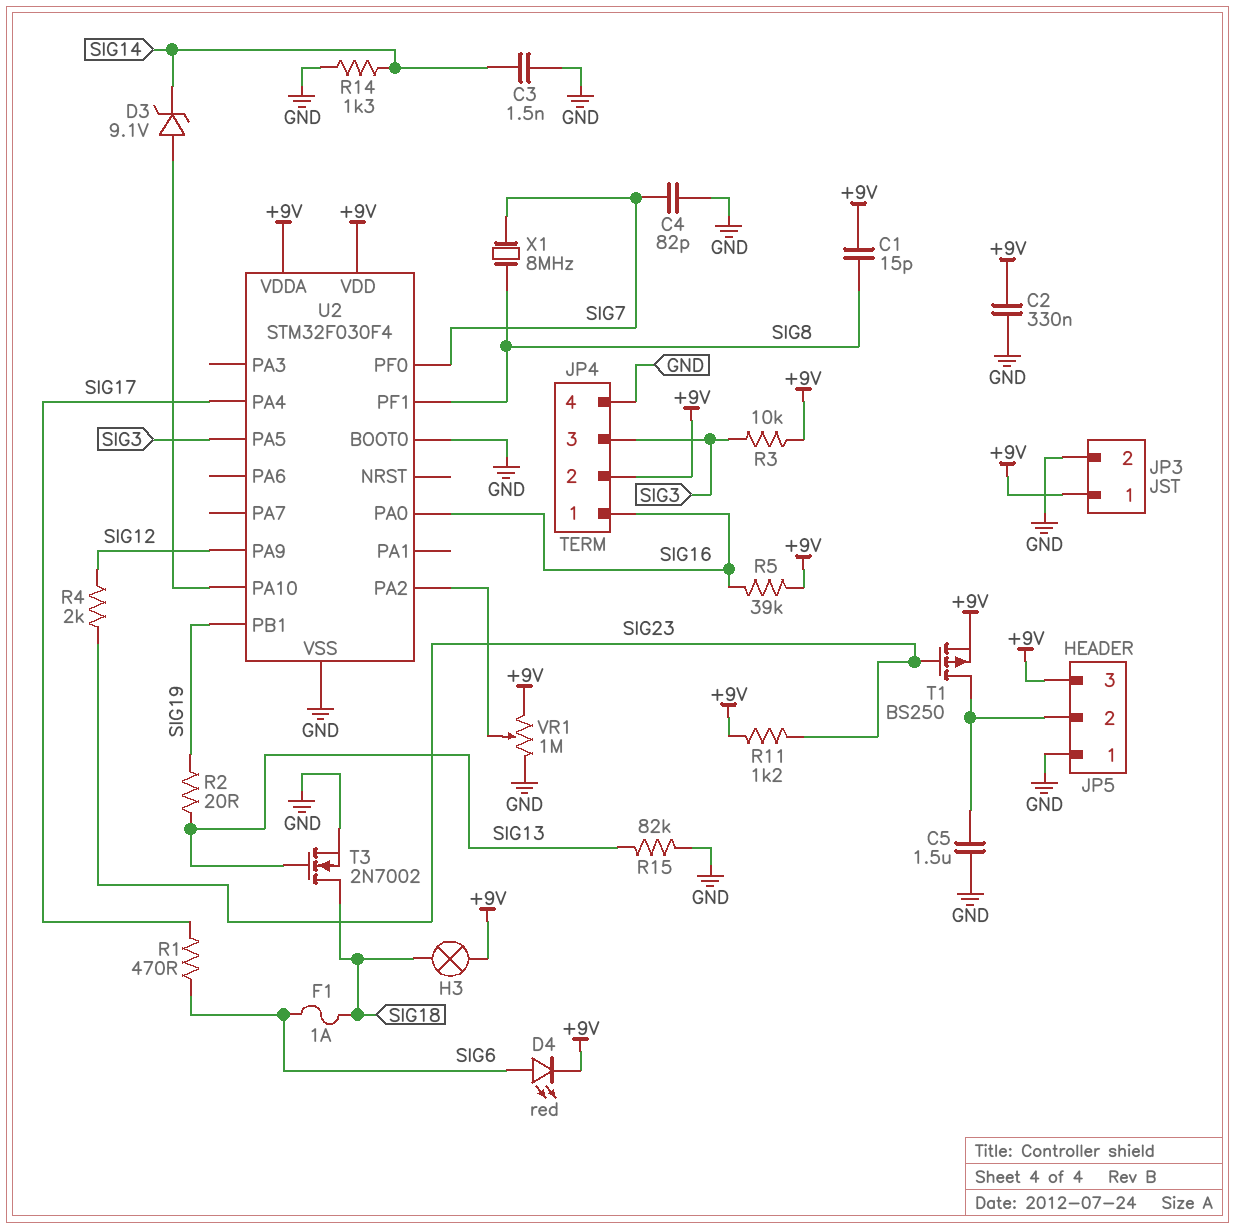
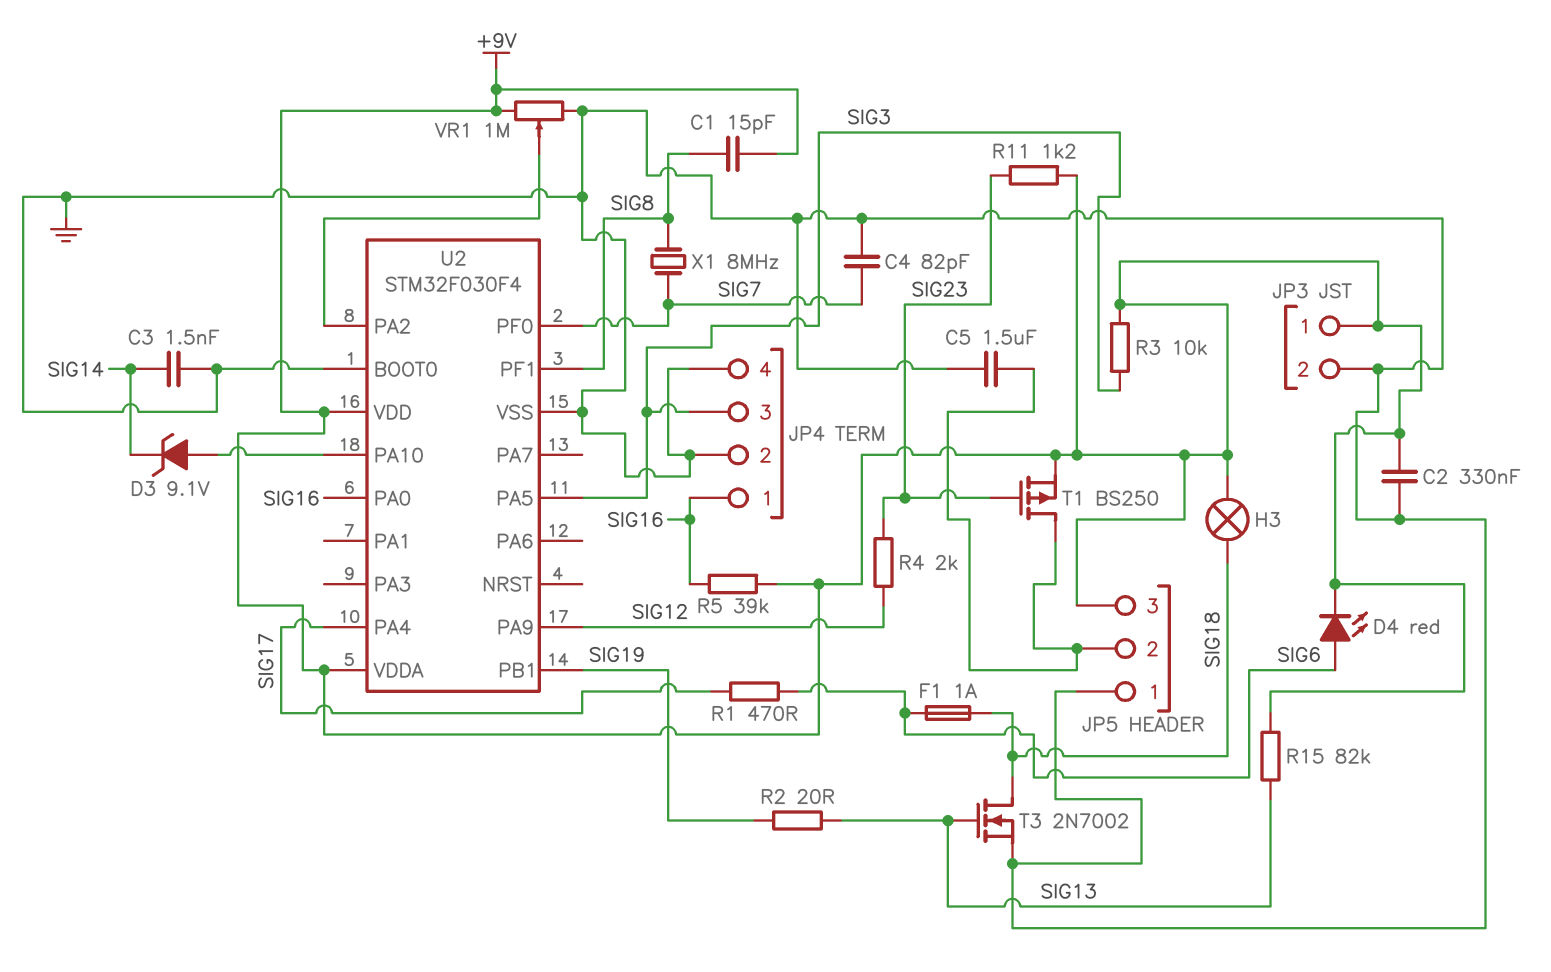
JP4 pin 2: +9V -> GND
R14: 1.3k (GND, SIG14) -> none
R15: 82k (GND, SIG13) -> 82k (+9V, SIG13)

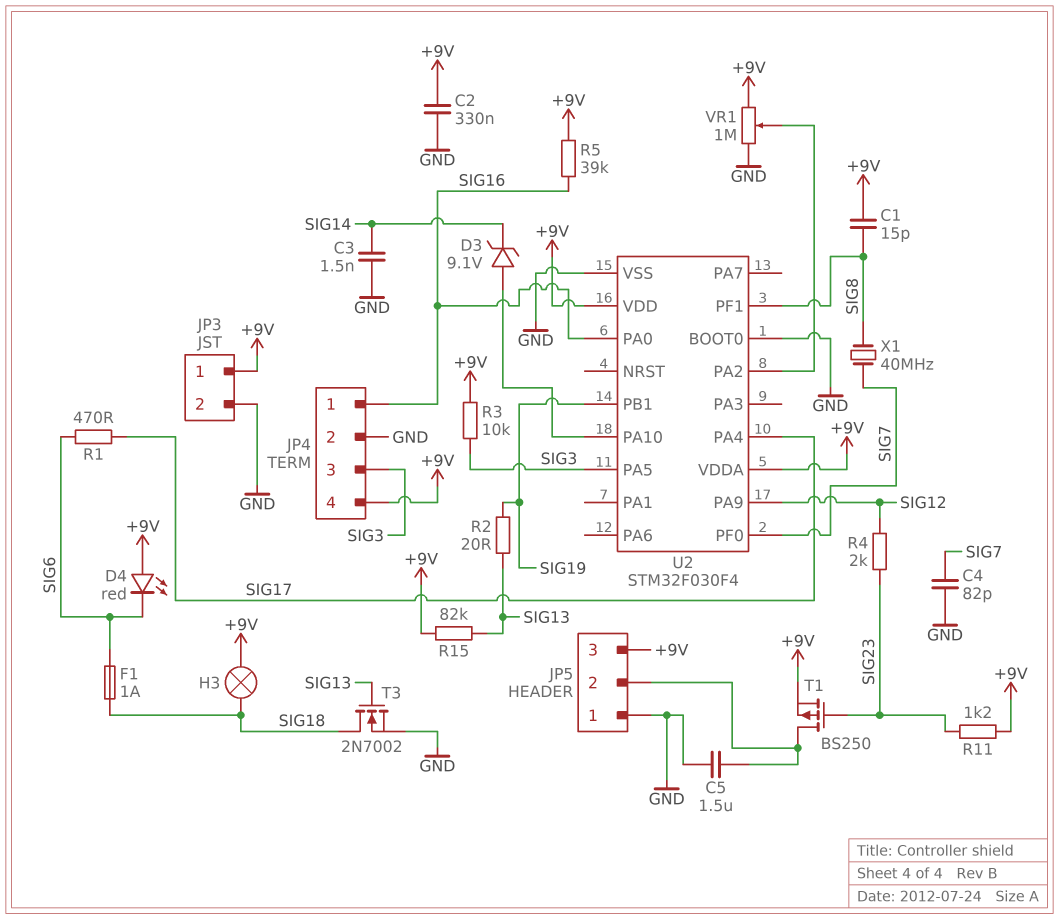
D4: LED red (A SIG6, K +9V) -> LED red (A +9V, K SIG6)
JP4 pin 4: GND -> +9V
X1: 8MHz (SIG7, SIG8) -> 40MHz (SIG7, SIG8)

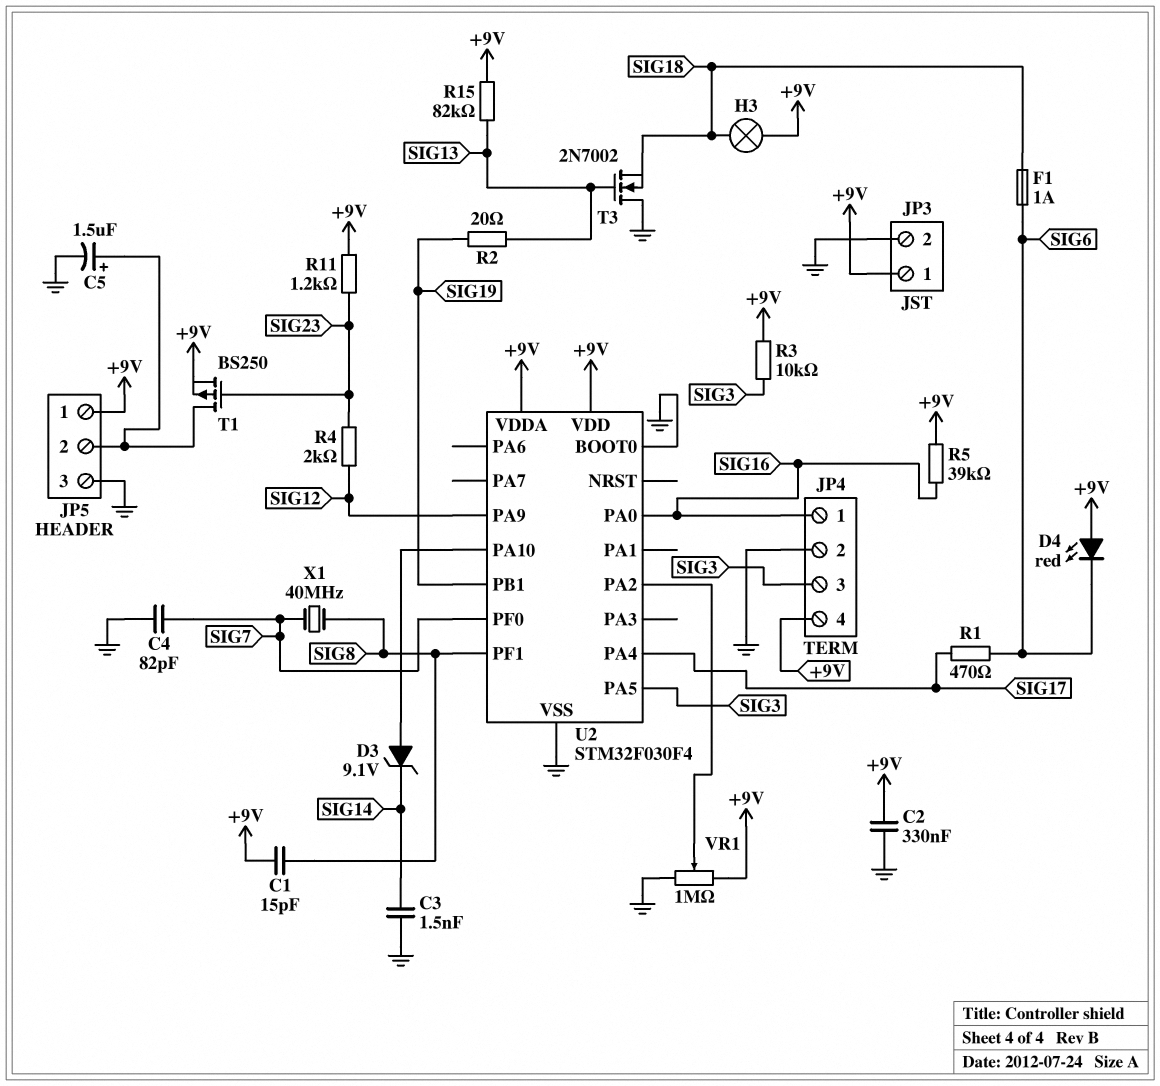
C5: 1.5uF (GND, JP5/2) -> 1.5uF (plus JP5/2, minus GND)
JP5 pin 1: GND -> +9V
JP5 pin 3: +9V -> GND
T3: NMOS 2N7002 (G SIG13, D SIG18, S GND) -> NMOS 2N7002 (G SIG13, D GND, S SIG18)

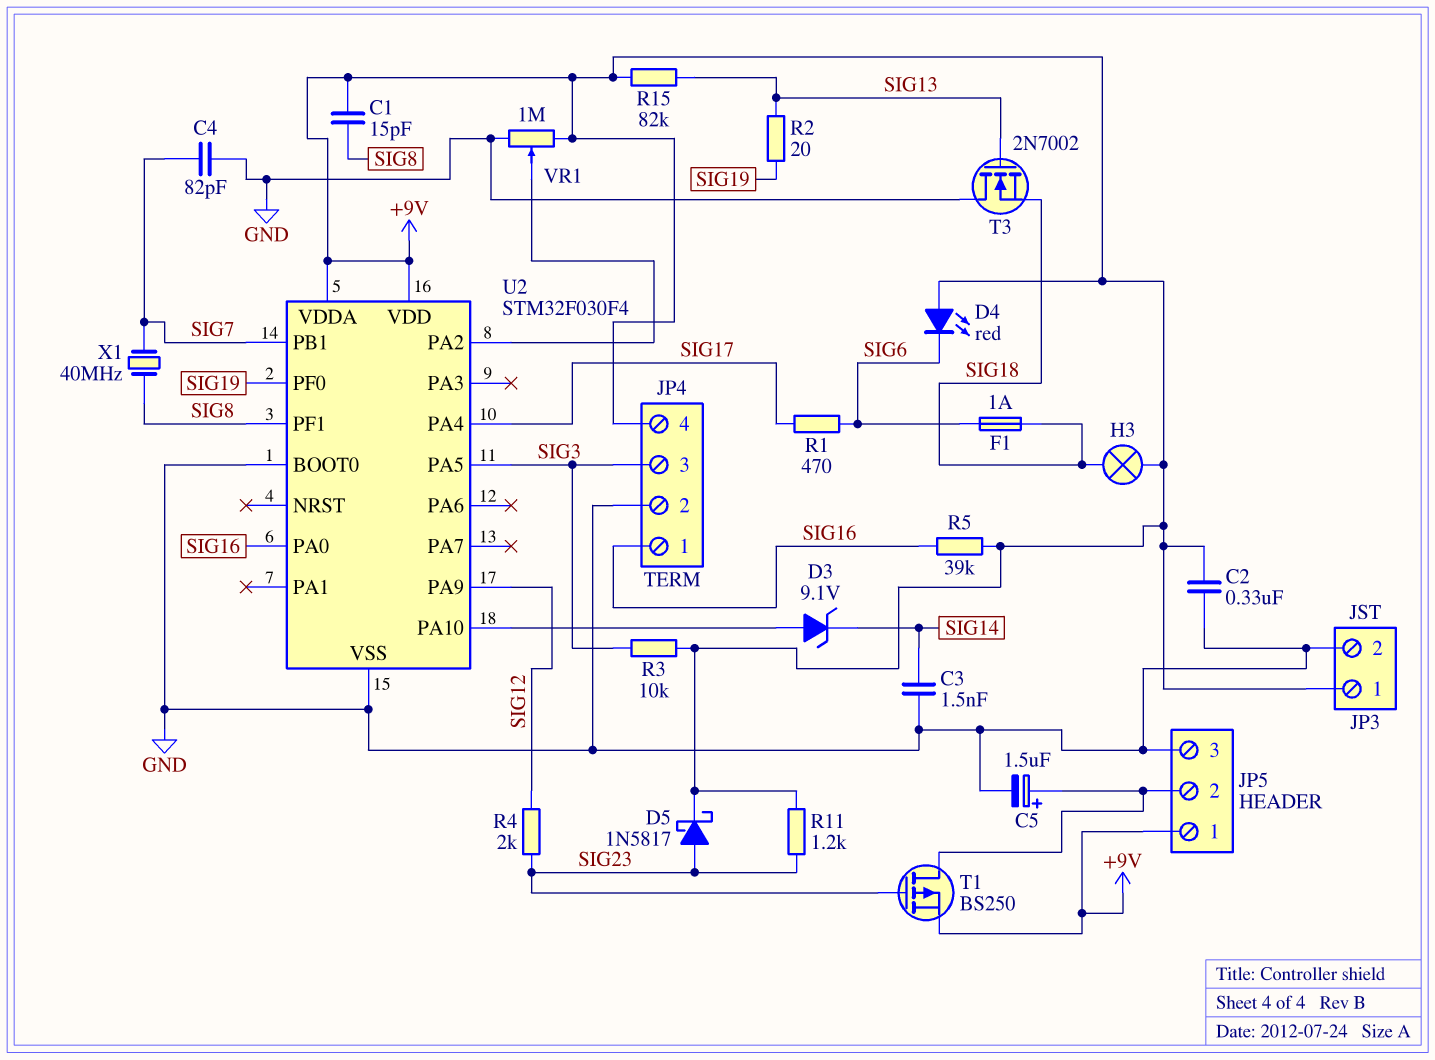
D5: none -> schottky 1N5817 (A SIG23, K +9V)
U2 pin PB1: SIG19 -> SIG7
U2 pin PF0: SIG7 -> SIG19

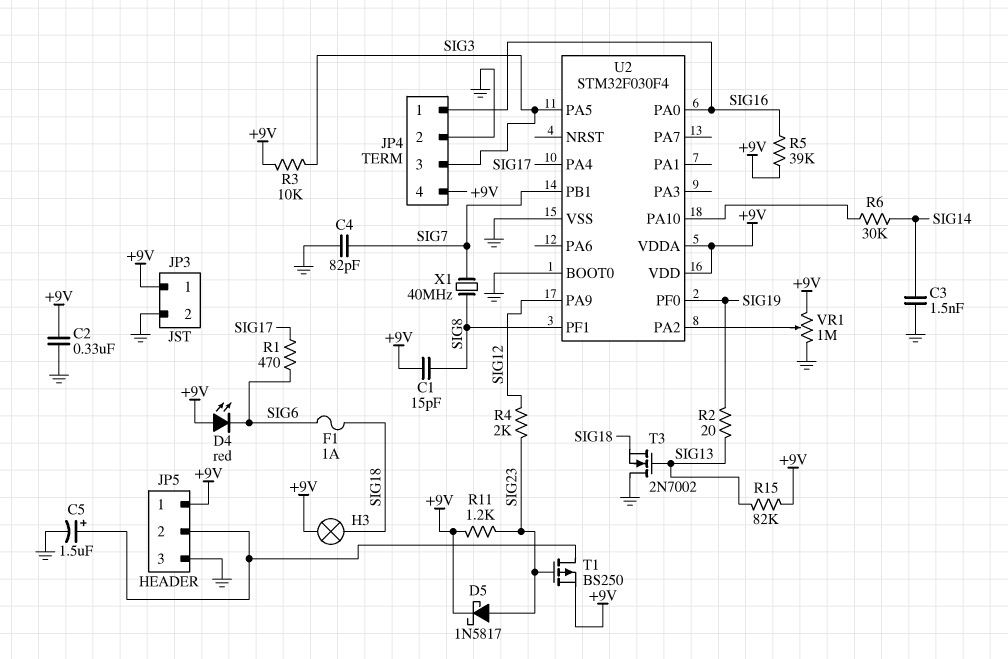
D3: zener 9.1V (A U2/PA10, K SIG14) -> none
R6: none -> 30k (SIG14, U2/PA10)

